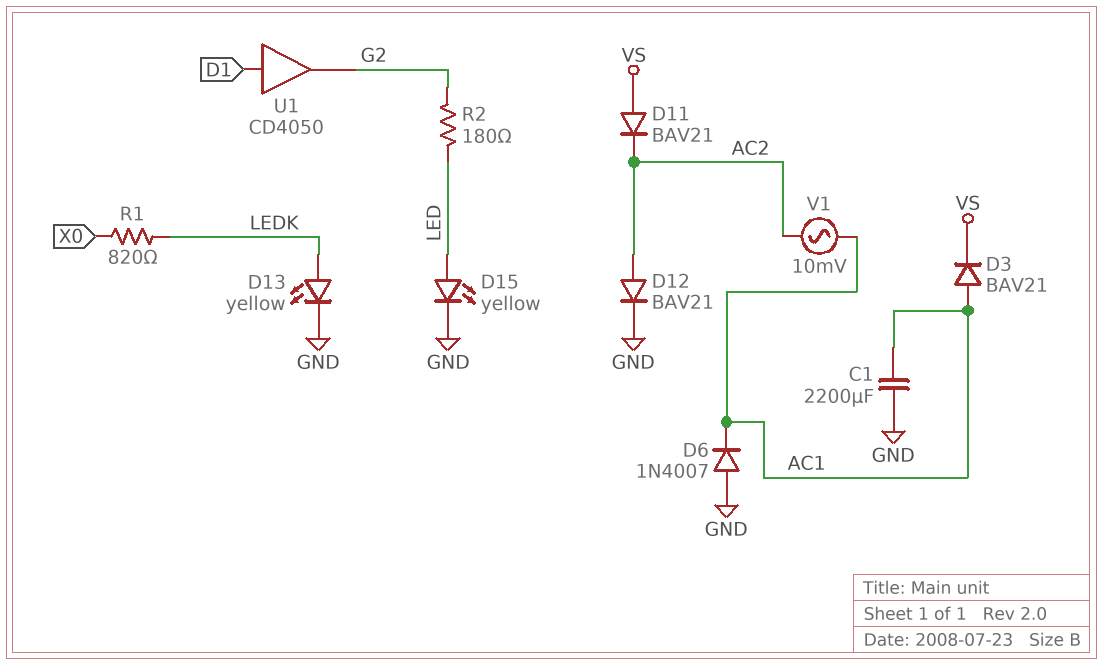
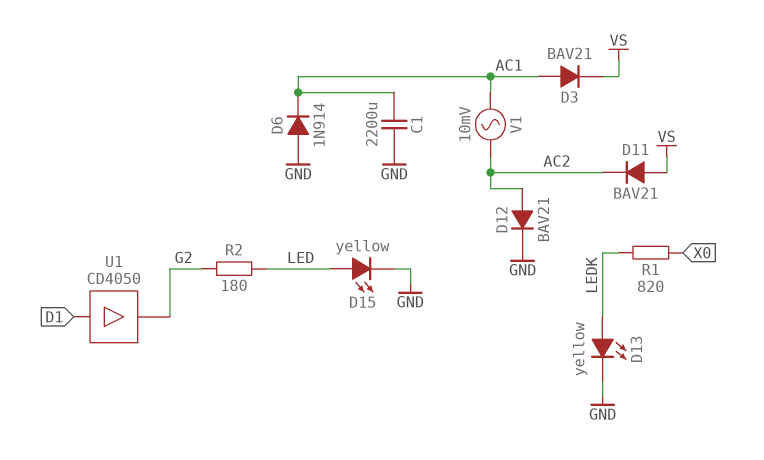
D6: diode 1N4007 (A GND, K AC1) -> diode 1N914 (A GND, K AC1)

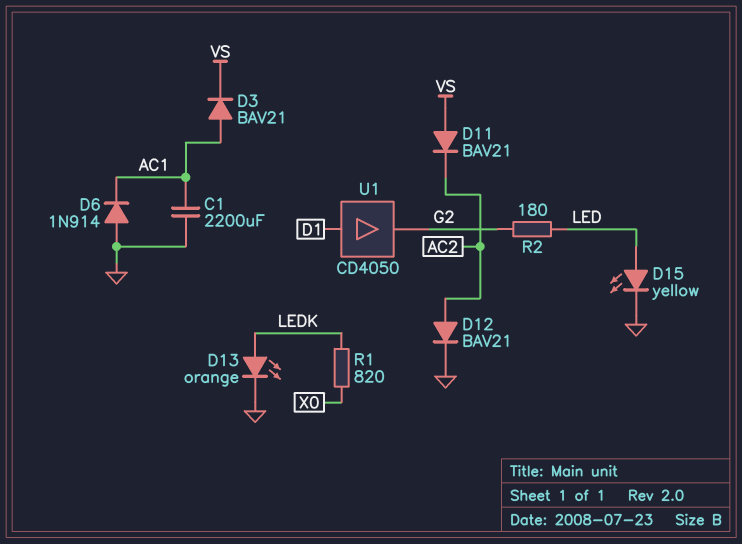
D13: LED yellow (A LEDK, K GND) -> LED orange (A LEDK, K GND)
V1: AC 10mV (AC1, AC2) -> none

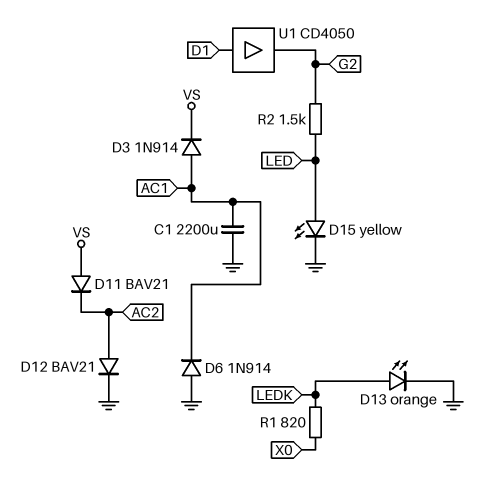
D3: diode BAV21 (A AC1, K VS) -> diode 1N914 (A AC1, K VS)
R2: 180 (G2, LED) -> 1.5k (G2, LED)

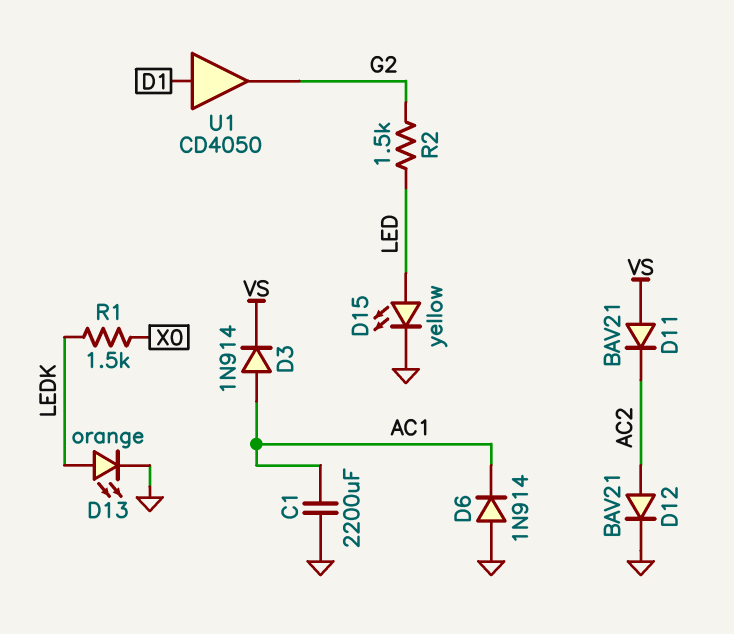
R1: 820 (LEDK, X0) -> 1.5k (LEDK, X0)

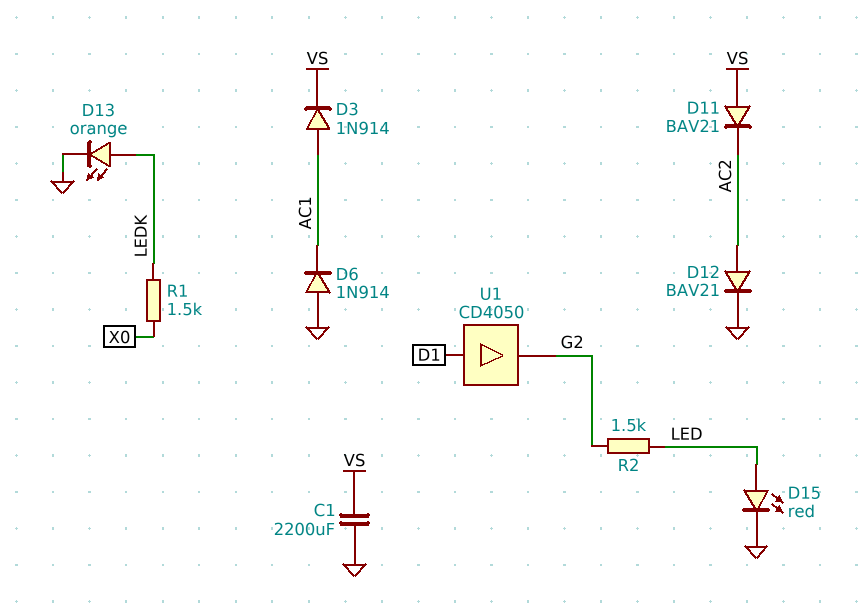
C1: 2200uF (AC1, GND) -> 2200uF (GND, VS)
D15: LED yellow (A LED, K GND) -> LED red (A LED, K GND)

